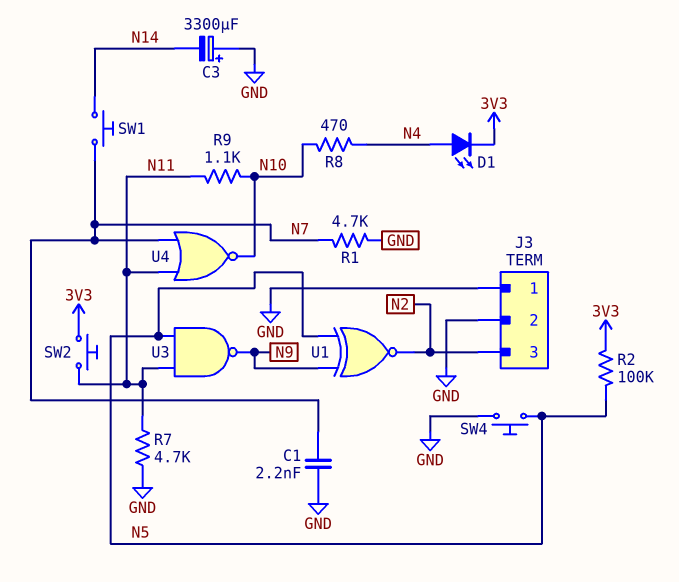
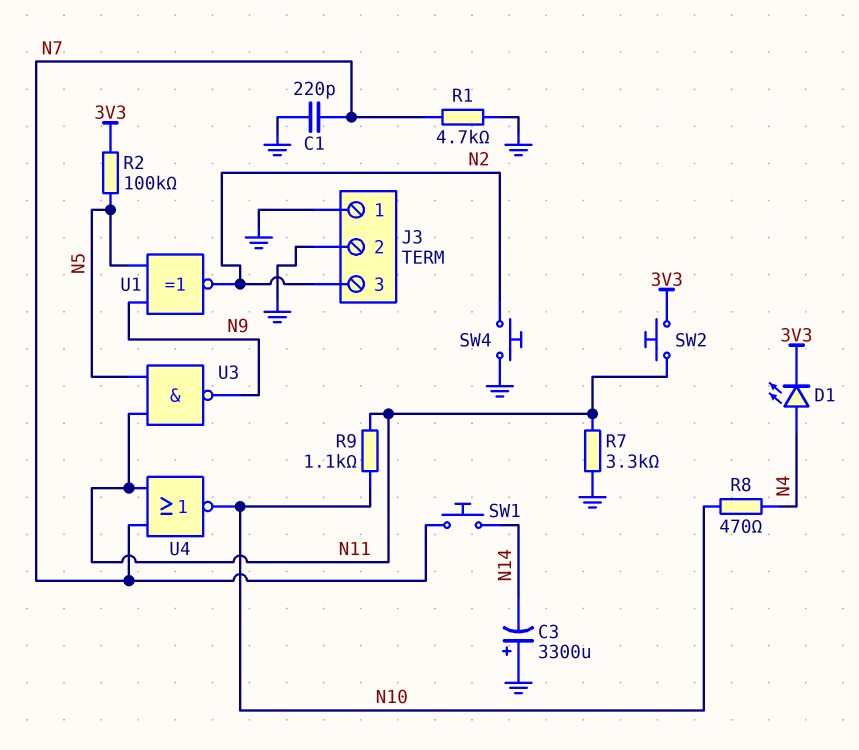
C1: 2.2nF (GND, N7) -> 220pF (GND, N7)
R7: 4.7k (GND, N11) -> 3.3k (GND, N11)
SW4: button (GND, N5) -> button (GND, N2)

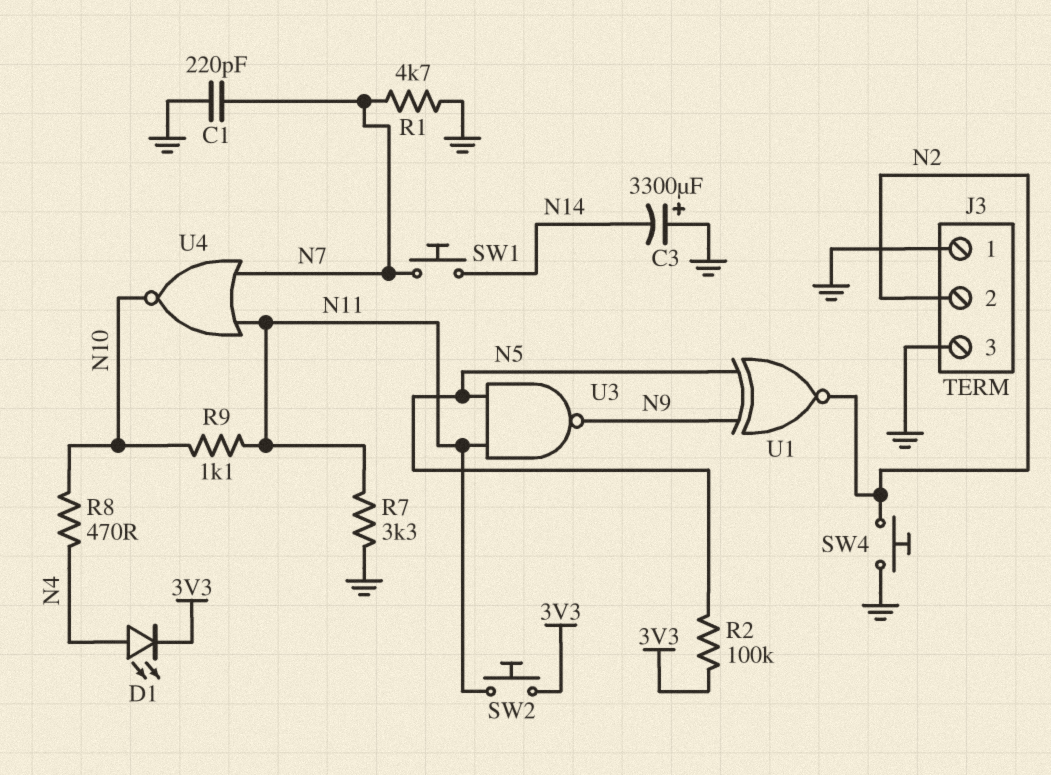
J3 pin 2: GND -> N2
J3 pin 3: N2 -> GND

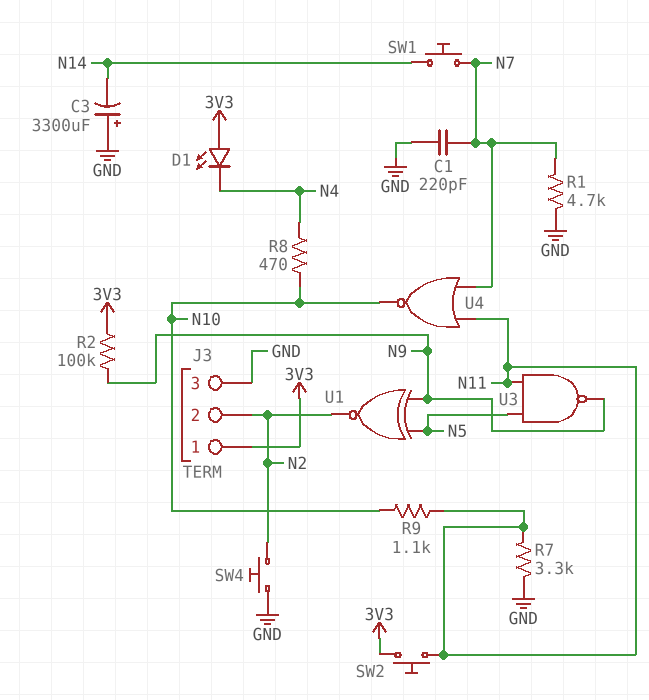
D1: LED (A N4, K 3V3) -> LED (A 3V3, K N4)
J3 pin 1: GND -> 3V3
R2: 100k (3V3, N5) -> 100k (3V3, N9)

